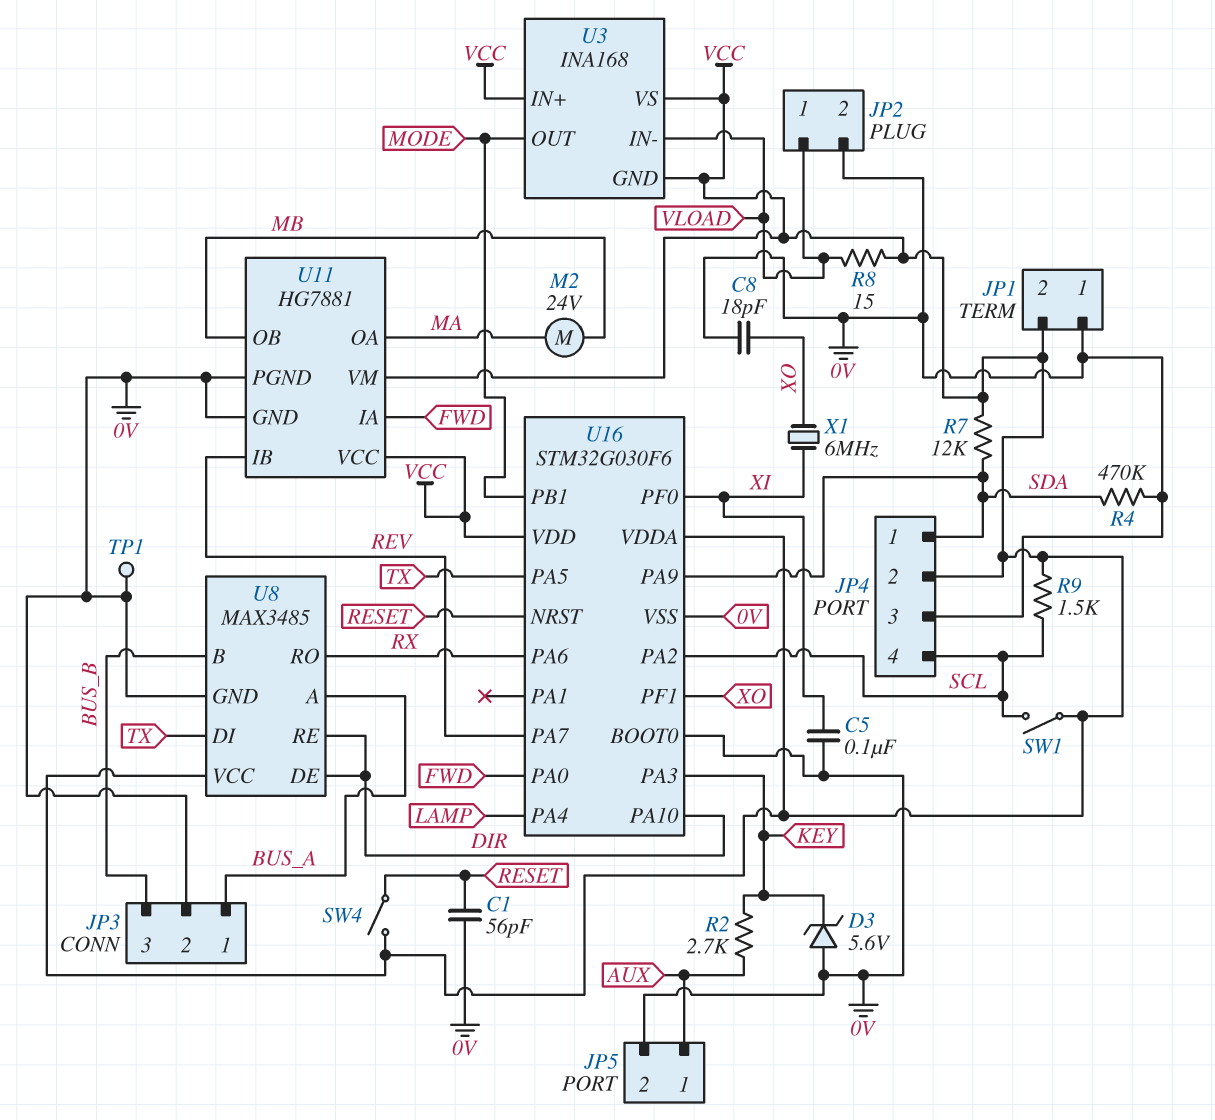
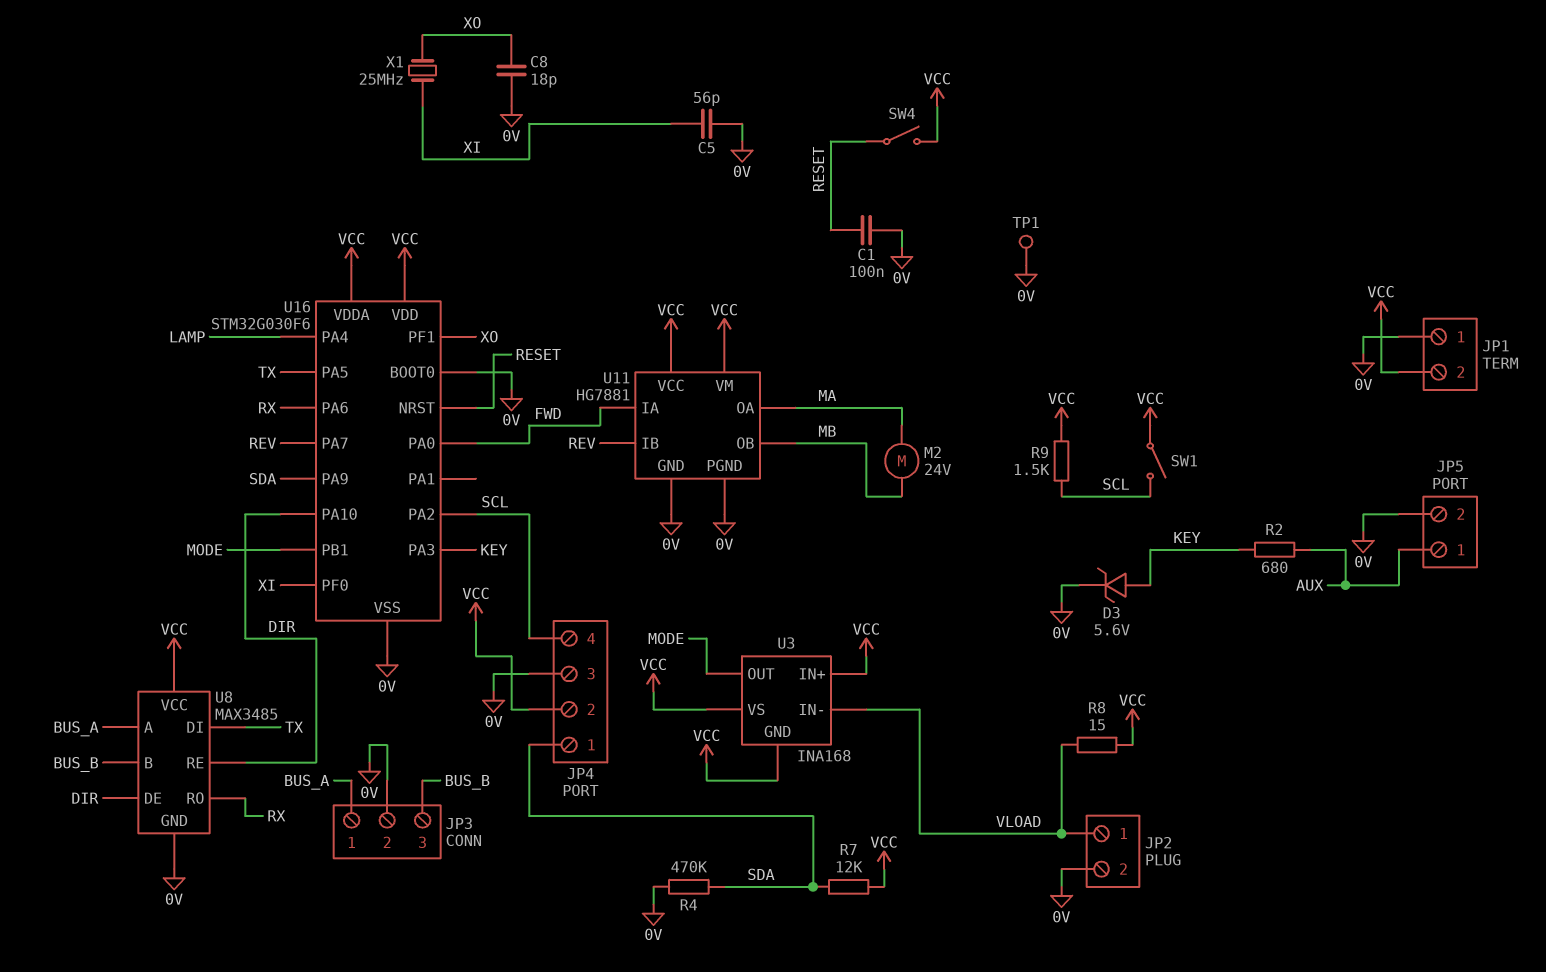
C1: 56pF (0V, RESET) -> 100nF (0V, RESET)
C5: 100nF (0V, XI) -> 56pF (0V, XI)
D3: zener 5.6V (A 0V, K KEY) -> zener 5.6V (A KEY, K 0V)
R2: 2.7k (AUX, KEY) -> 680 (AUX, KEY)
X1: 6MHz (XI, XO) -> 25MHz (XI, XO)

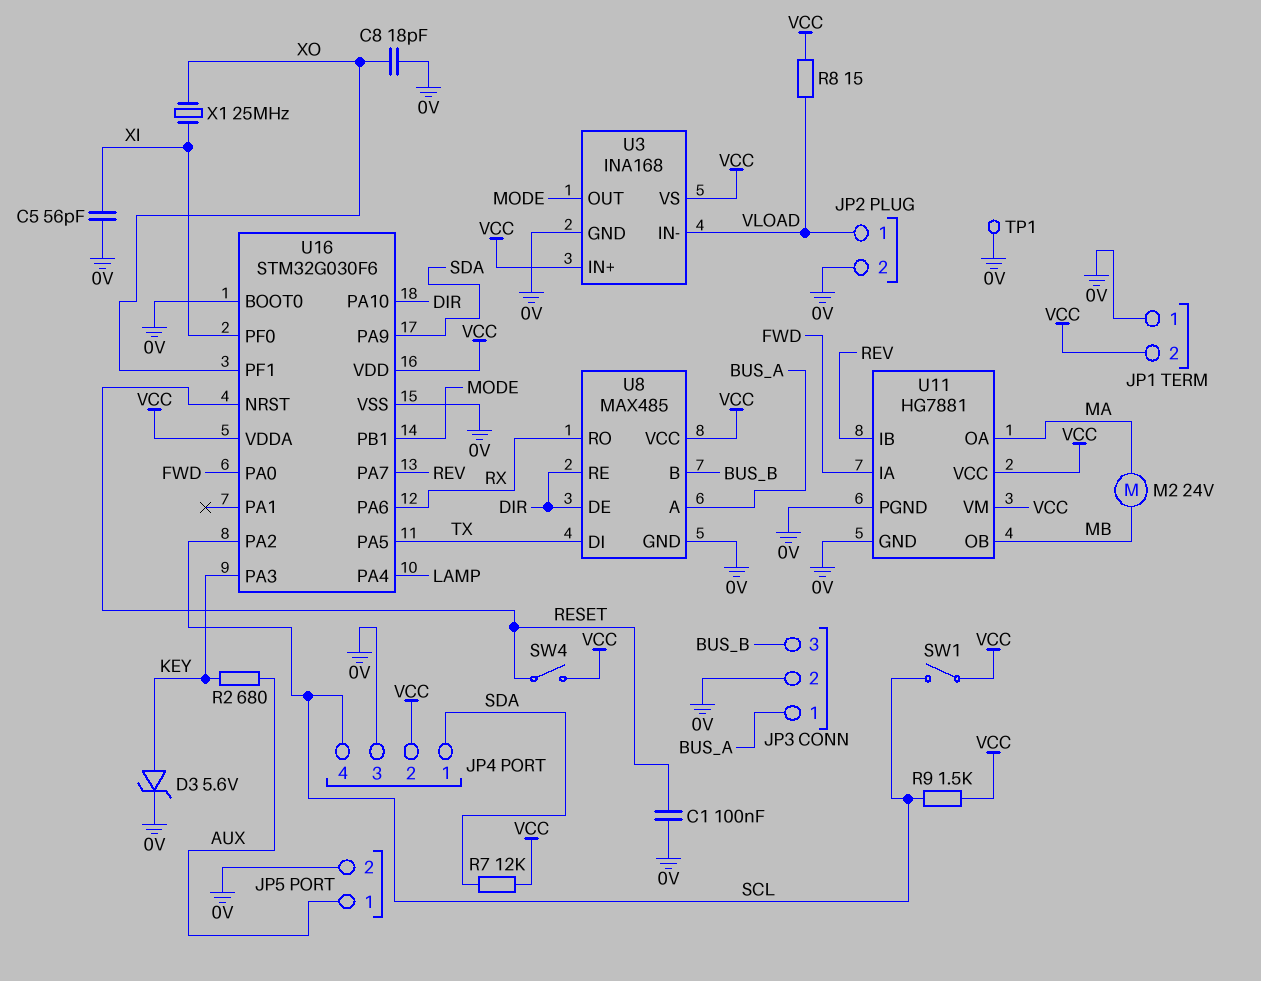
R4: 470k (0V, SDA) -> none
U3 pin GND: VCC -> 0V
U8: MAX3485 -> MAX485

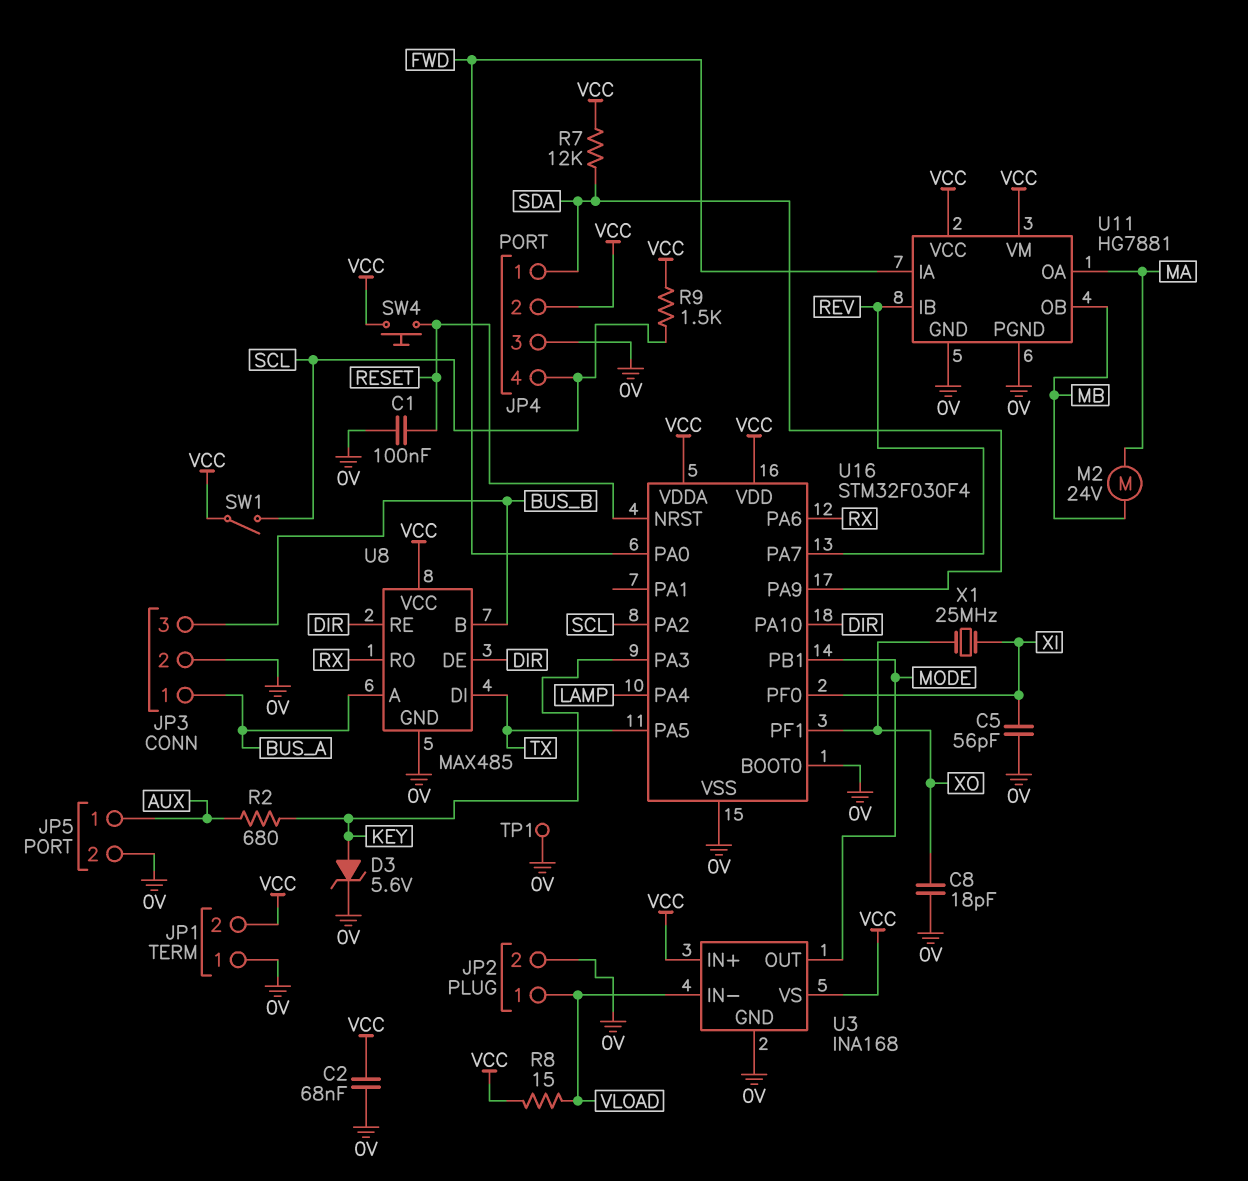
C2: none -> 68nF (0V, VCC)
SW4: switch (RESET, VCC) -> button (RESET, VCC)
U16: STM32G030F6 -> STM32F030F4

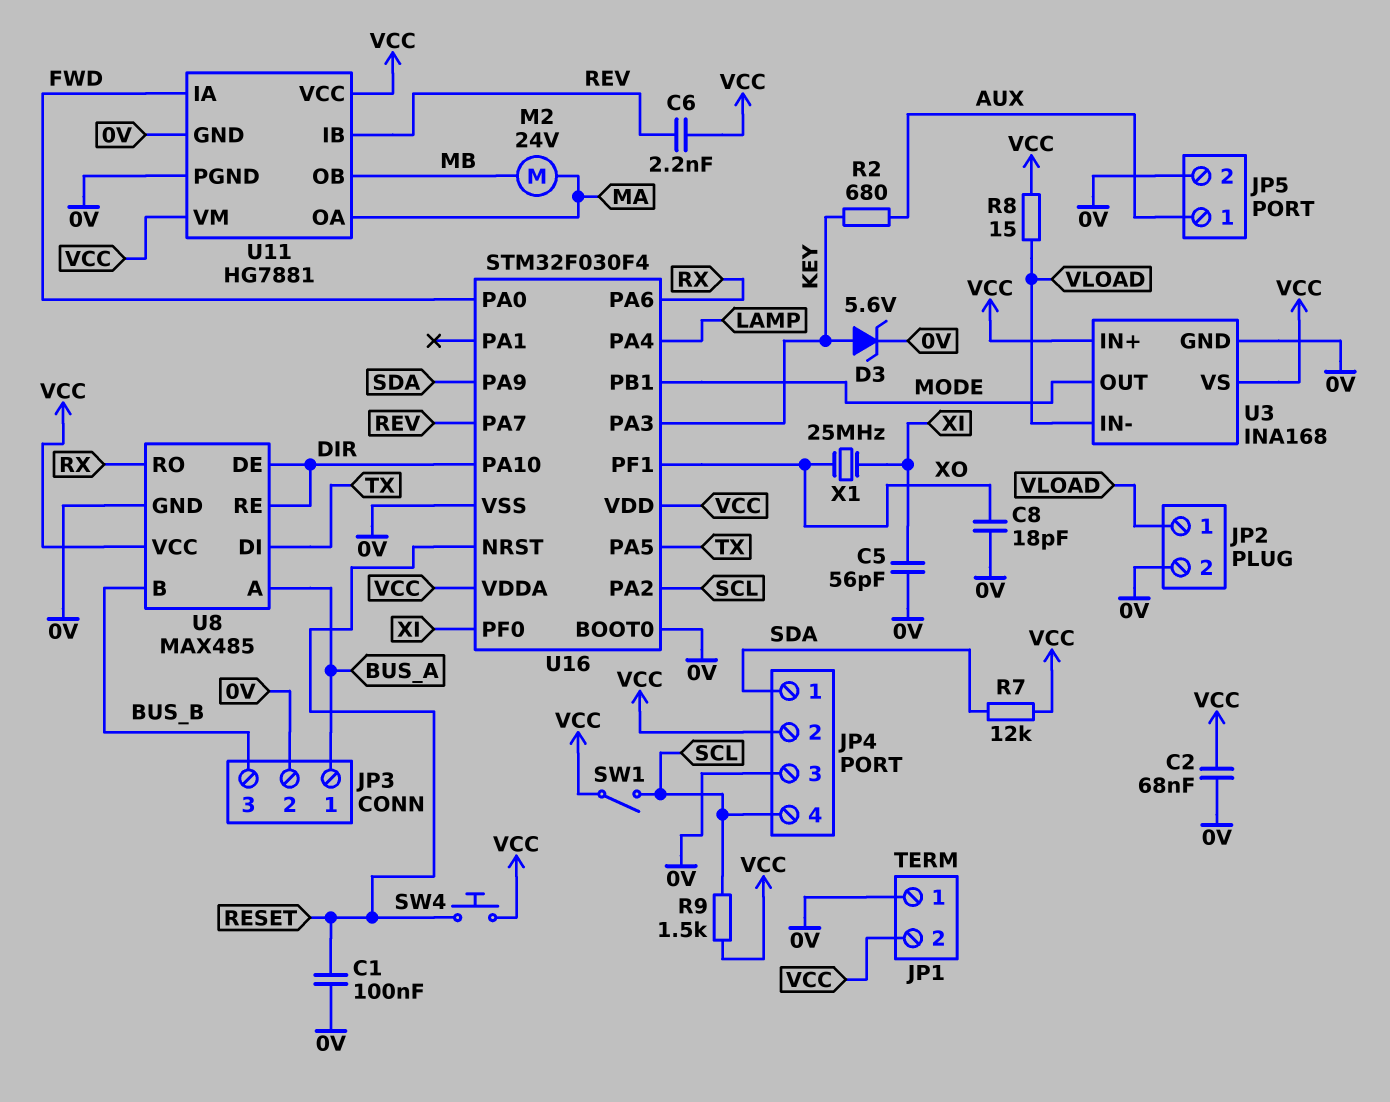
C6: none -> 2.2nF (REV, VCC)
TP1: test point (0V) -> none

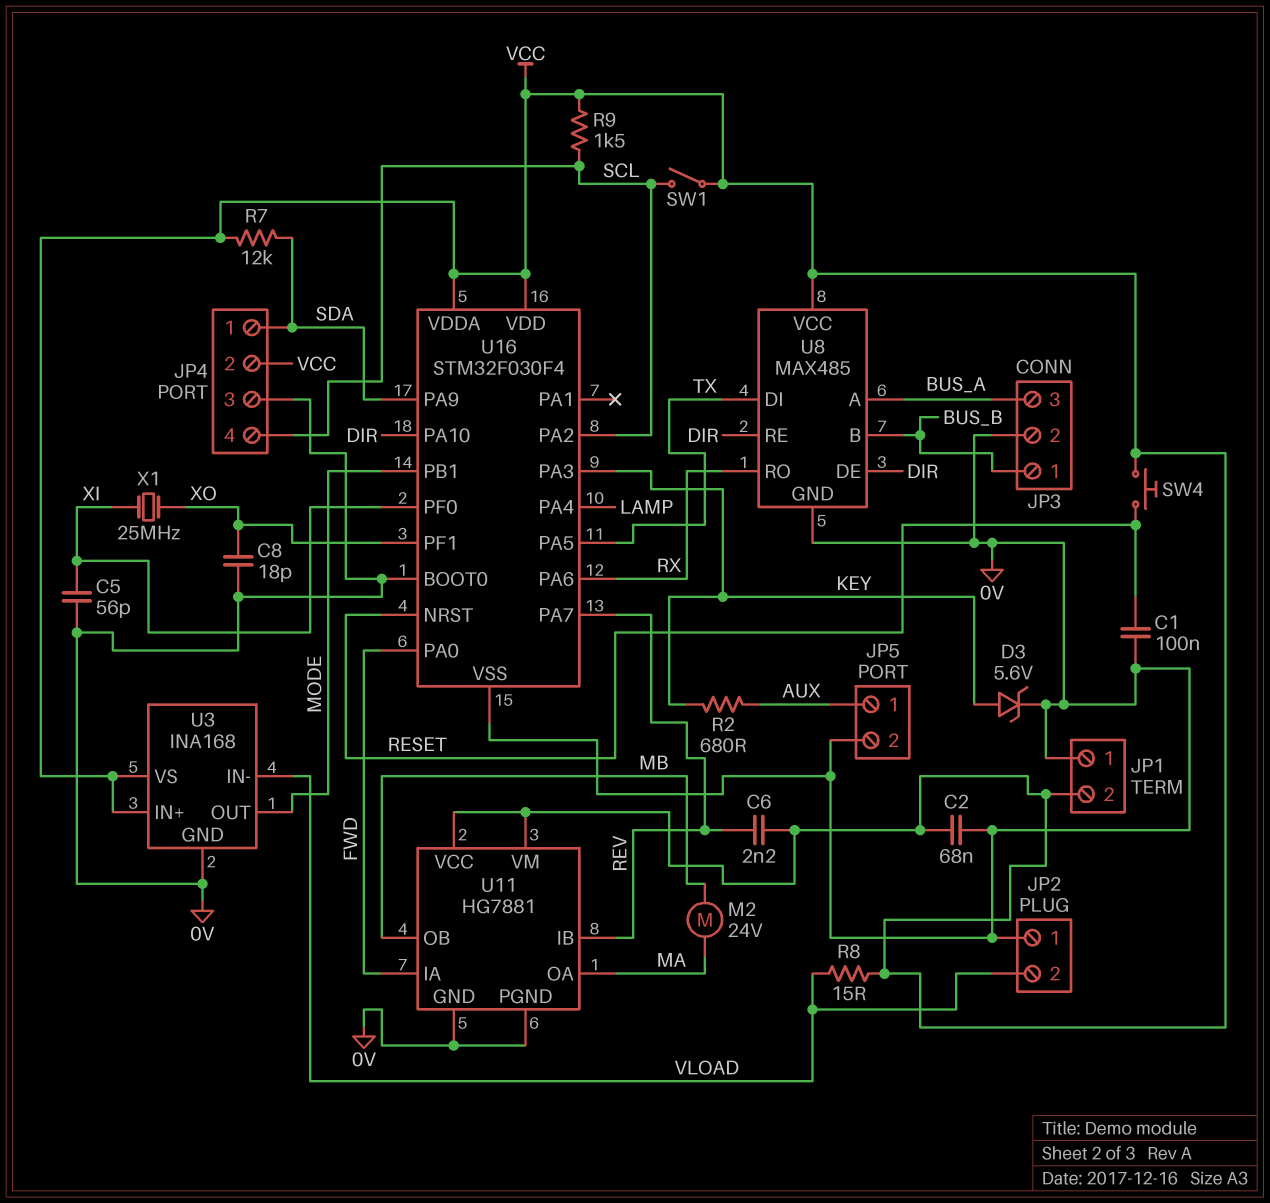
JP2 pin 1: VLOAD -> 0V
JP2 pin 2: 0V -> VLOAD
JP3 pin 1: BUS_A -> BUS_B
JP3 pin 3: BUS_B -> BUS_A

